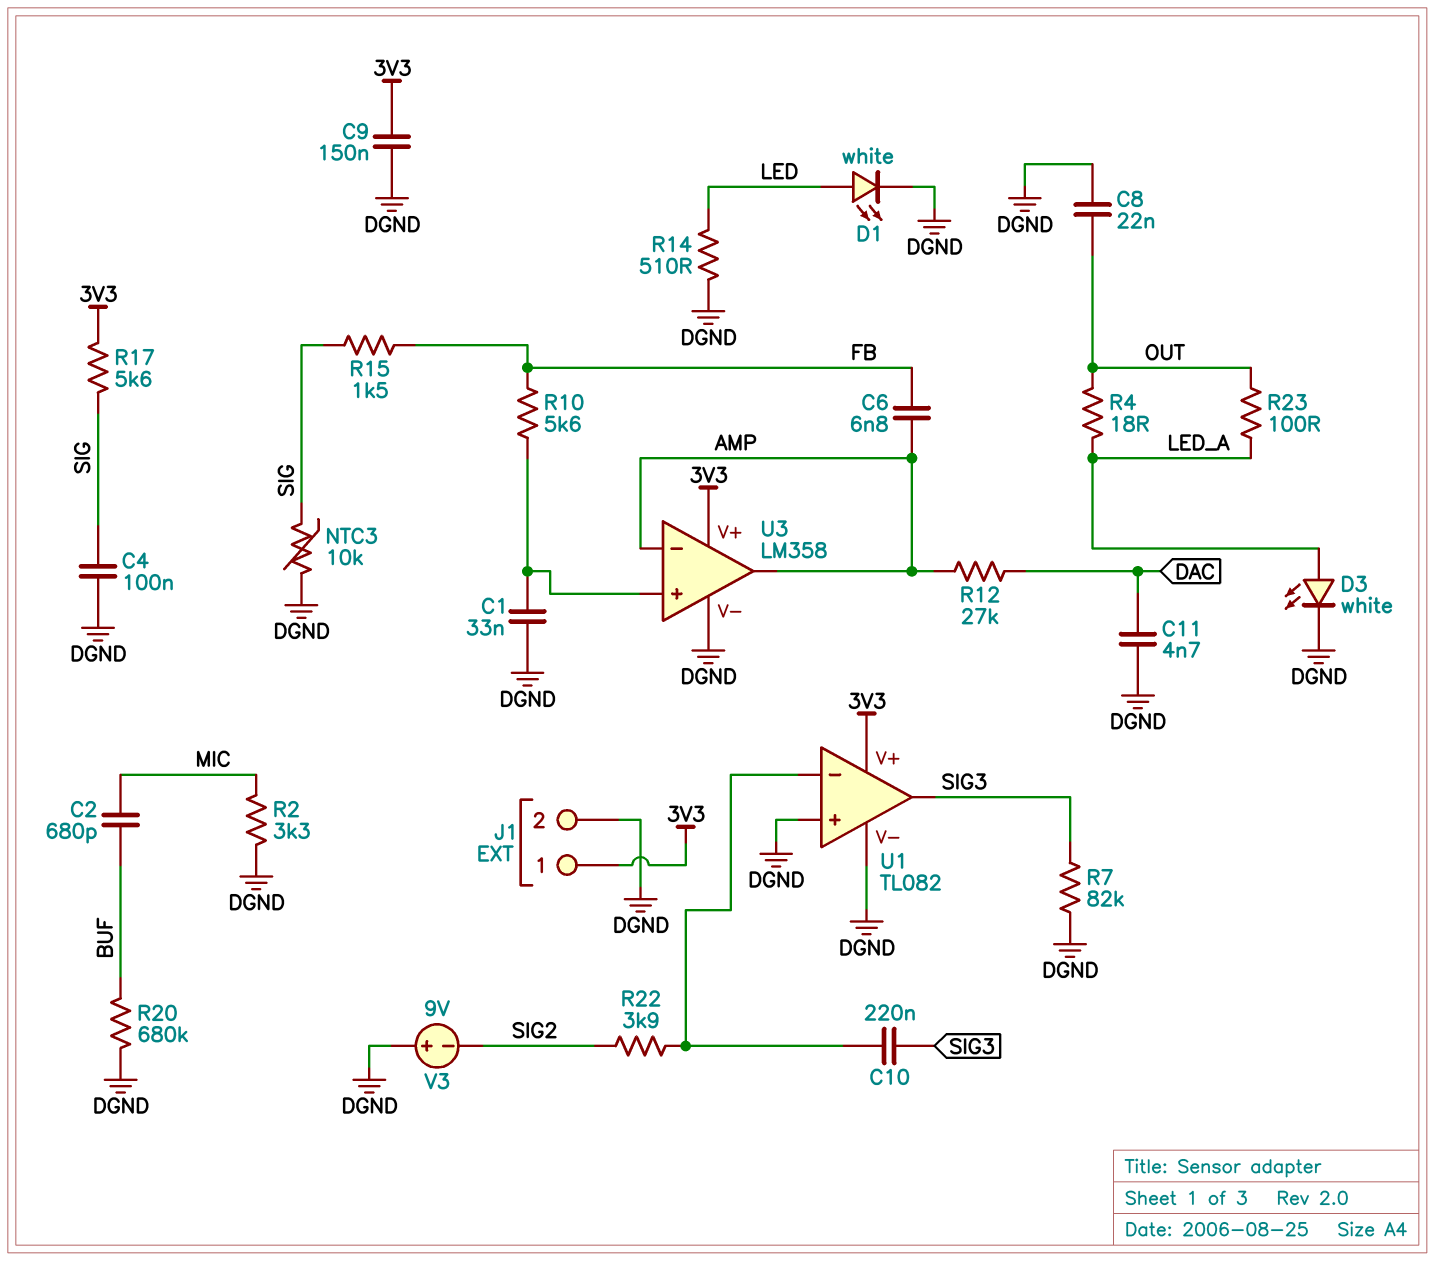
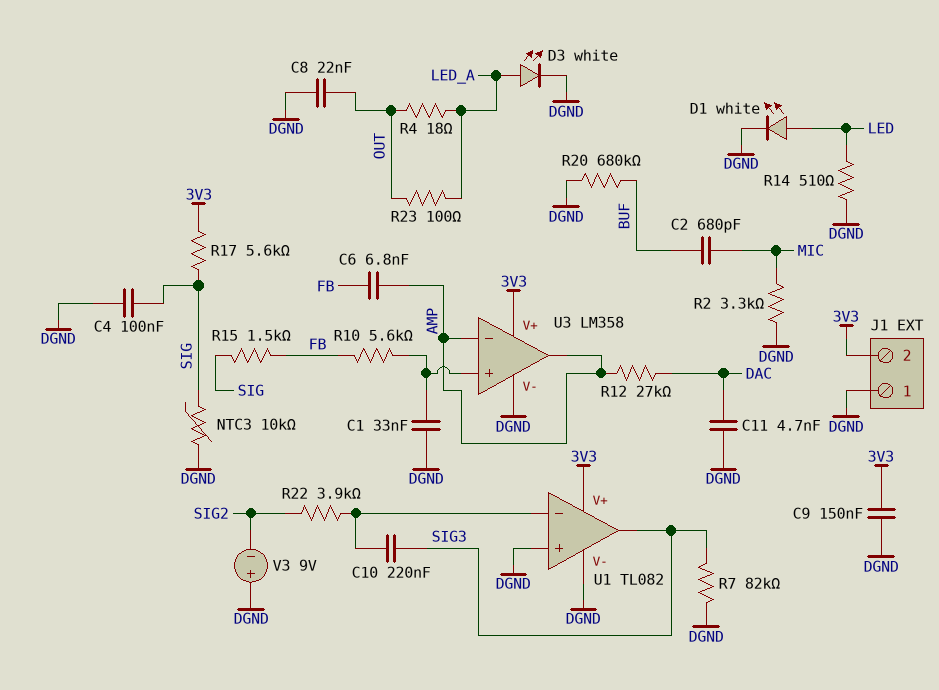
J1 pin 1: 3V3 -> DGND
J1 pin 2: DGND -> 3V3

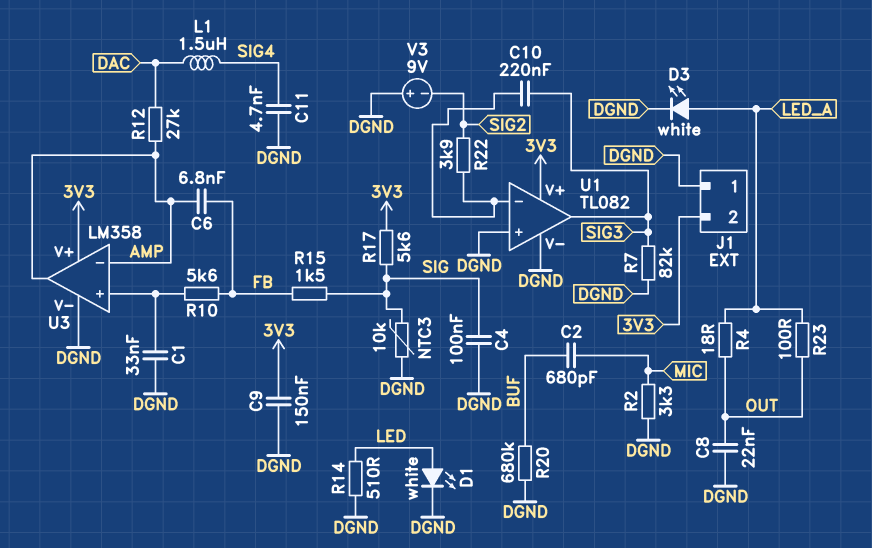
C11: 4.7nF (DAC, DGND) -> 4.7nF (DGND, SIG4)
L1: none -> 1.5uH (DAC, SIG4)

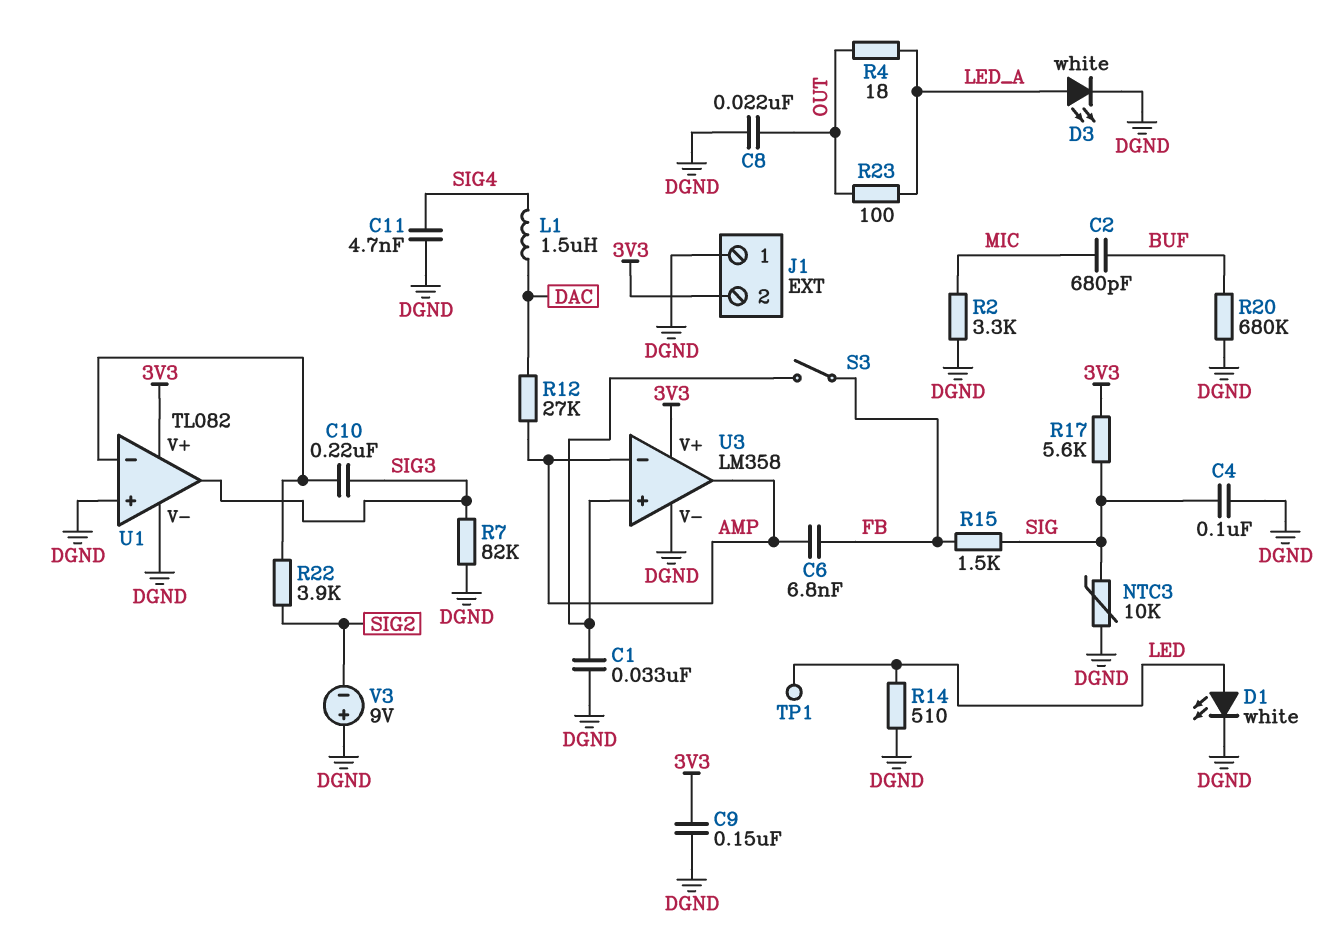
R10: 5.6k (FB, U3/in+) -> none
S3: none -> switch (FB, U3/in+)
TP1: none -> test point (LED)

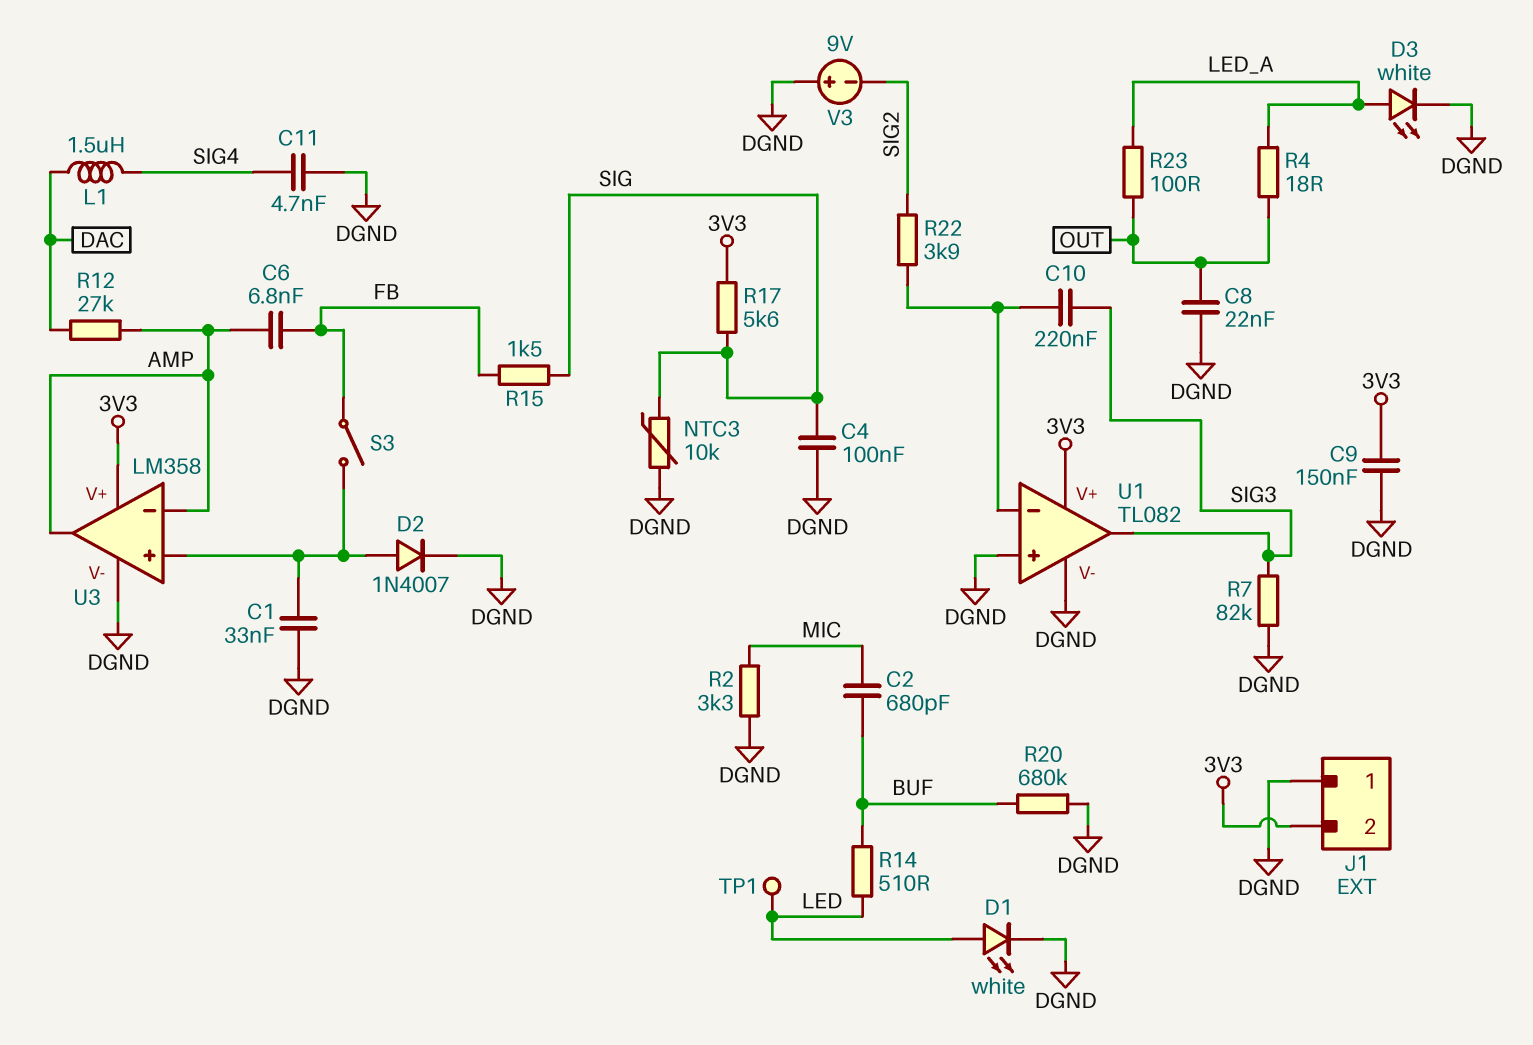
D2: none -> diode 1N4007 (A U3/in+, K DGND)
R14: 510 (DGND, LED) -> 510 (BUF, LED)

